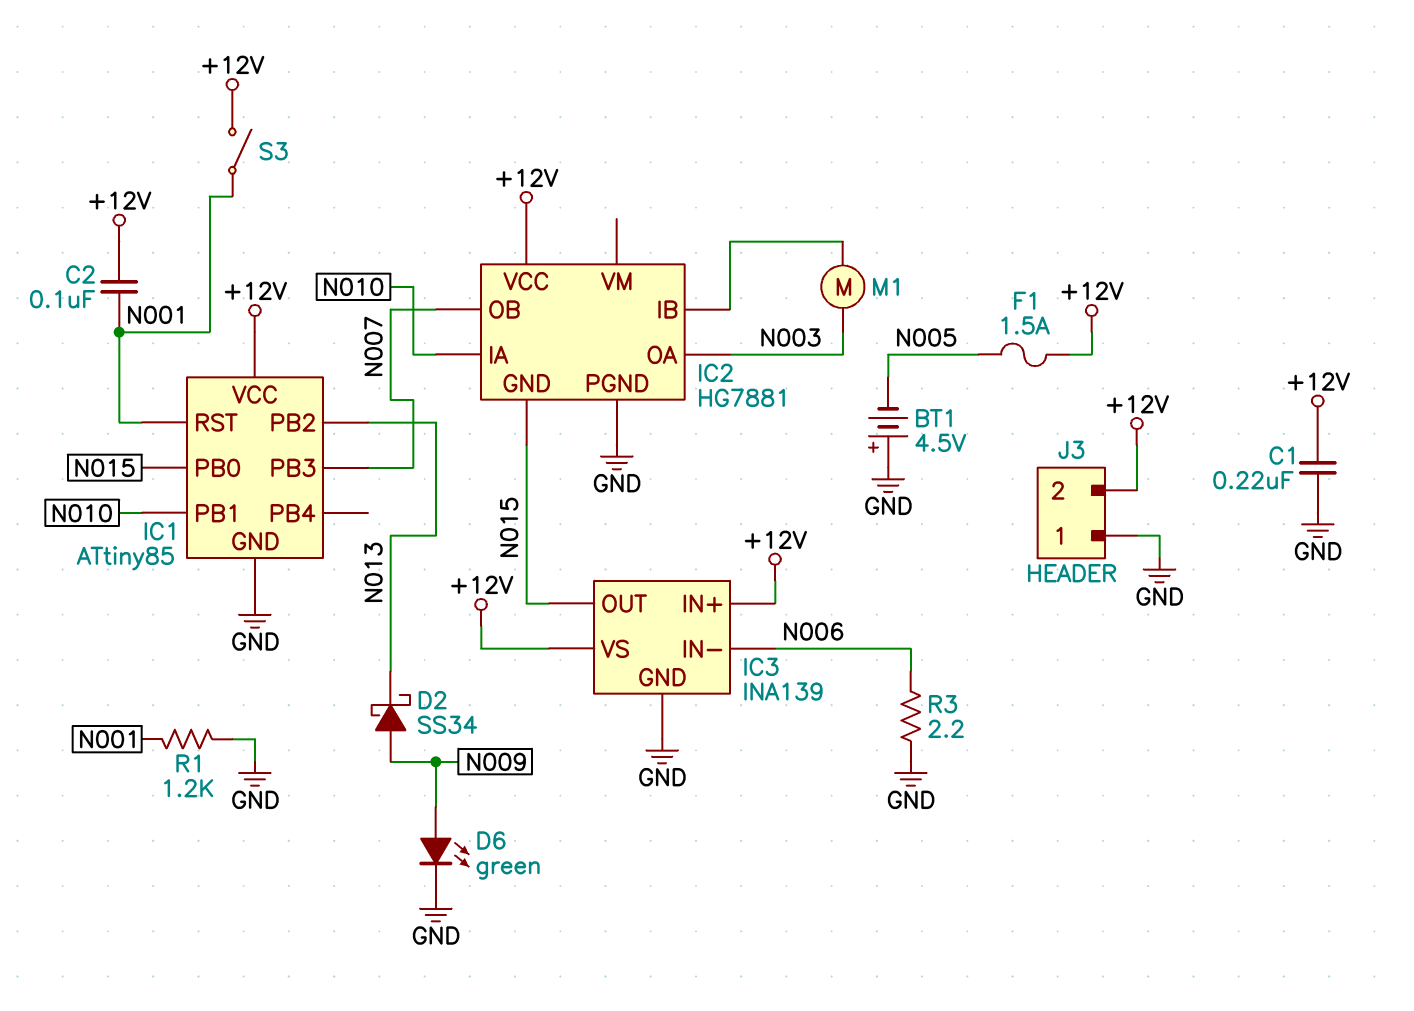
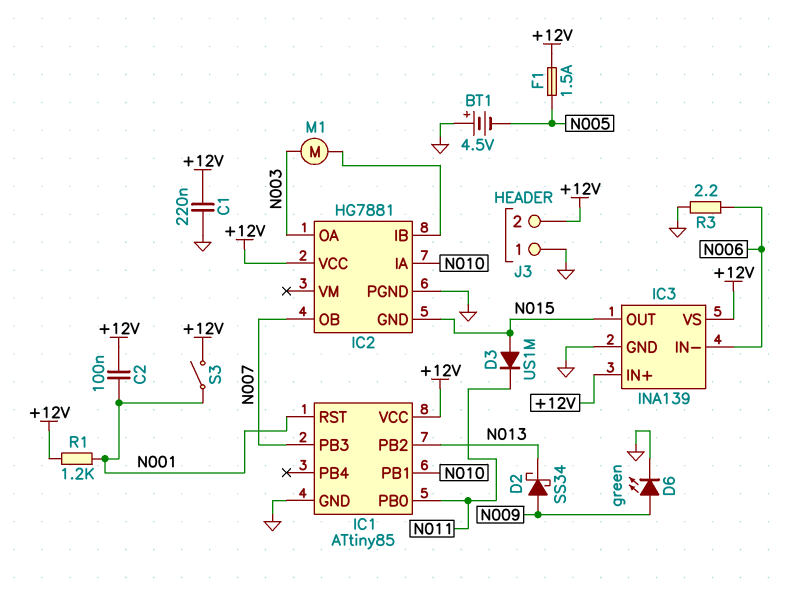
D3: none -> diode US1M (A N015, K N011)
IC1 pin PB0: N015 -> N011
R1: 1.2k (GND, N001) -> 1.2k (+12V, N001)

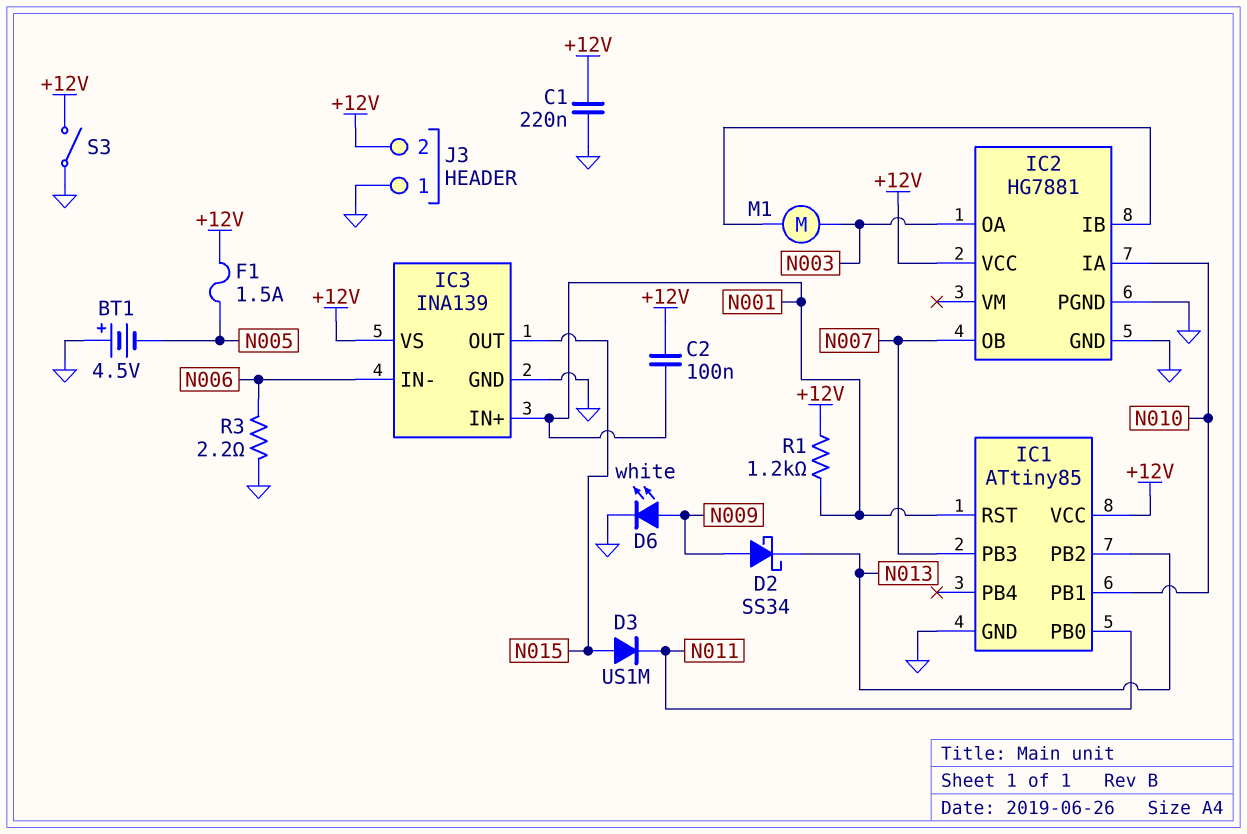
D6: LED green (A N009, K GND) -> LED white (A N009, K GND)
IC2 pin GND: N015 -> GND
IC3 pin IN+: +12V -> N001
S3: switch (+12V, N001) -> switch (+12V, GND)

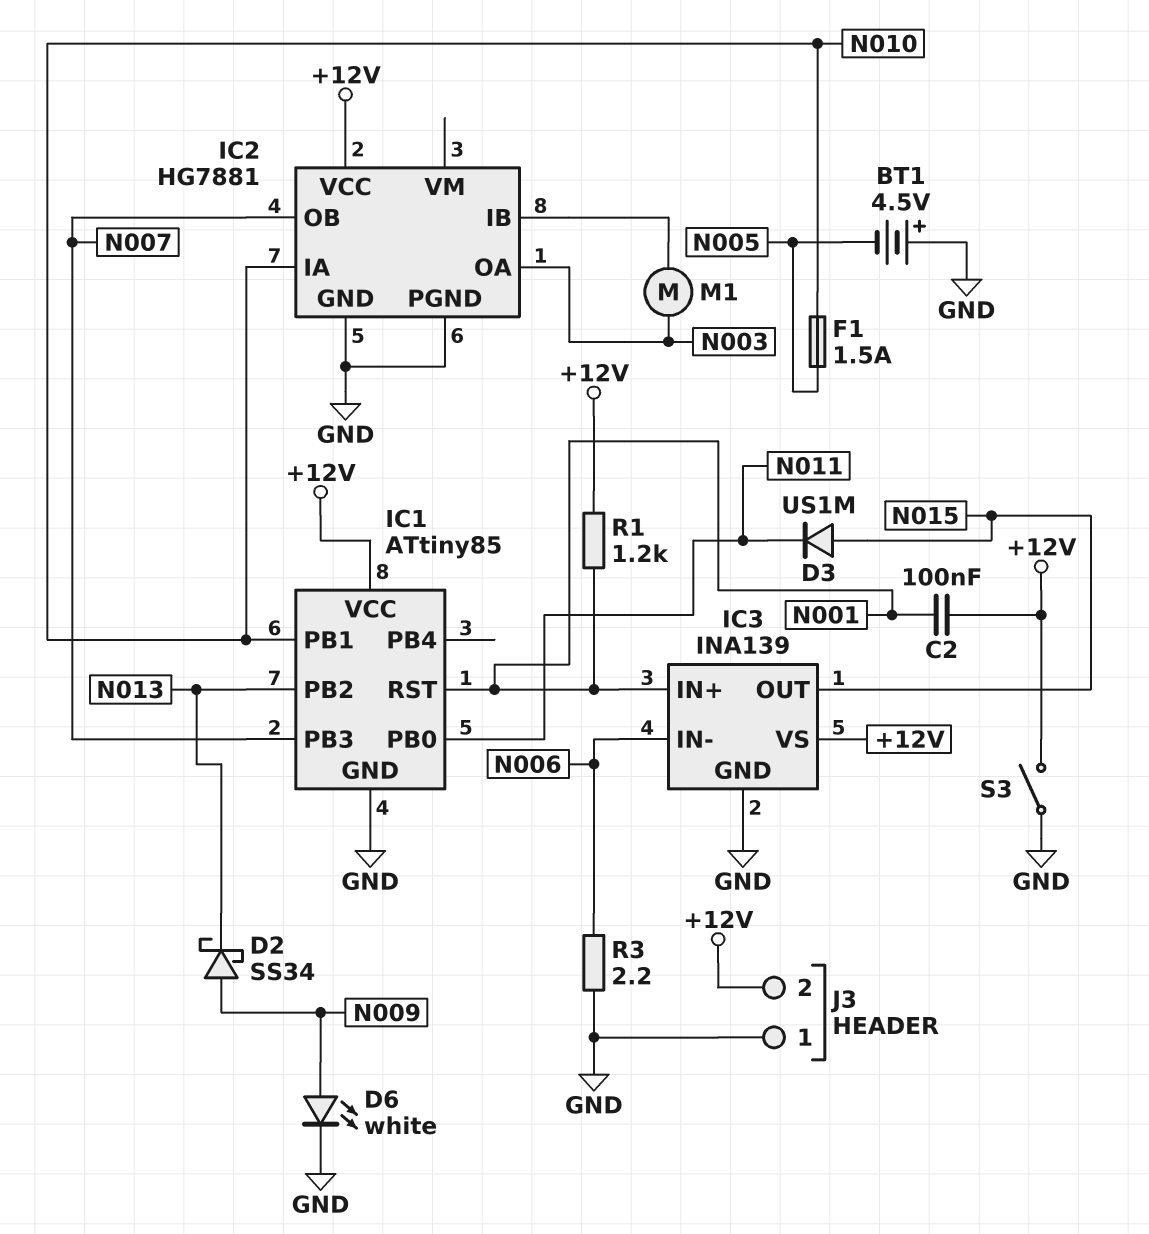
C1: 220nF (+12V, GND) -> none
F1: 1.5A (+12V, N005) -> 1.5A (N005, N010)

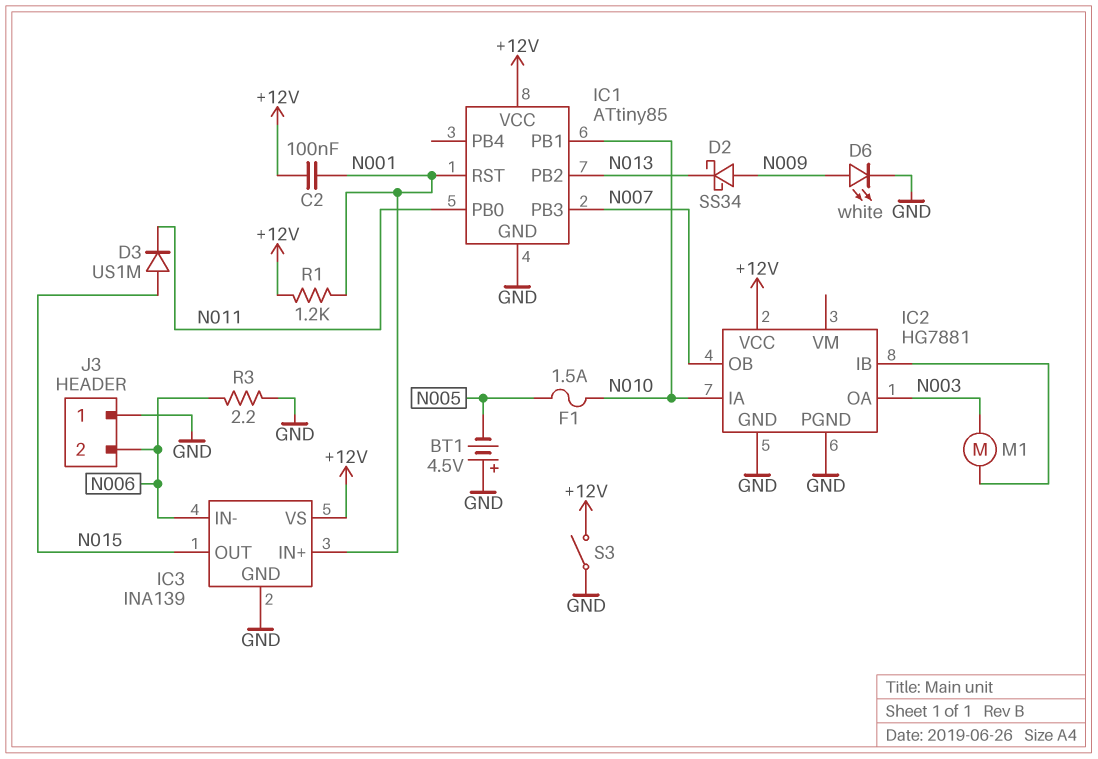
J3 pin 2: +12V -> N006

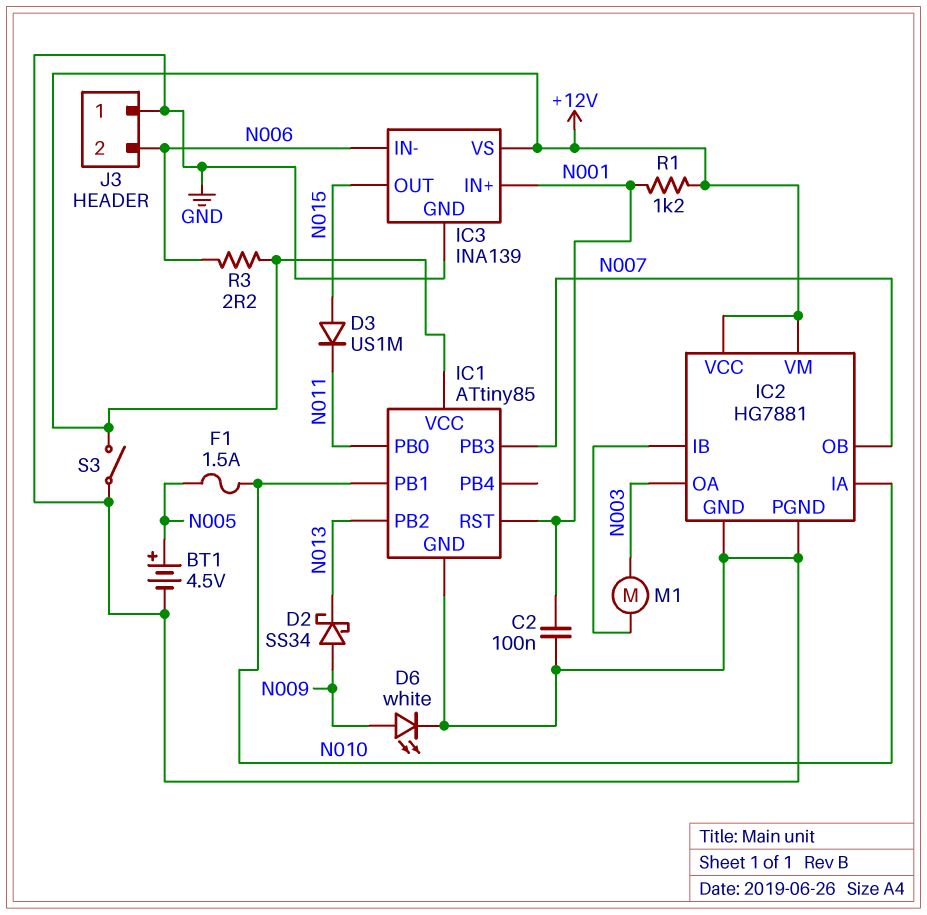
BT1: 4.5V (plus GND, minus N005) -> 4.5V (plus N005, minus GND)
C2: 100nF (+12V, N001) -> 100nF (GND, N001)
IC2 pin VM: none -> +12V
R3: 2.2 (GND, N006) -> 2.2 (+12V, N006)

